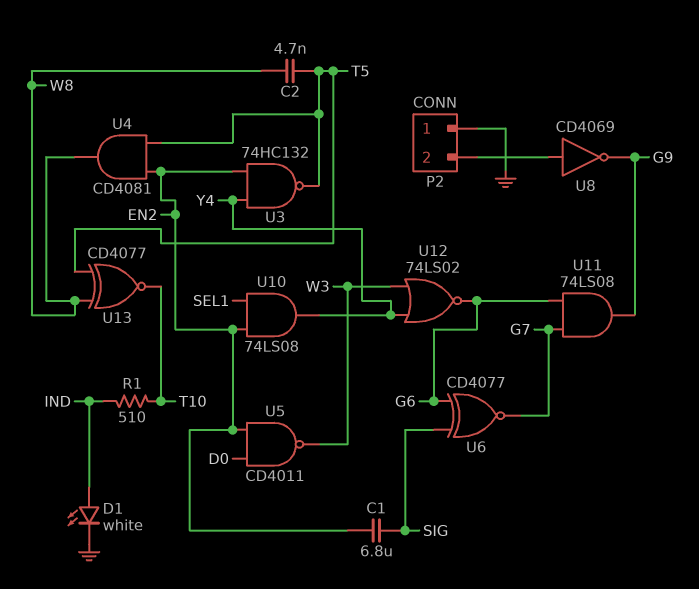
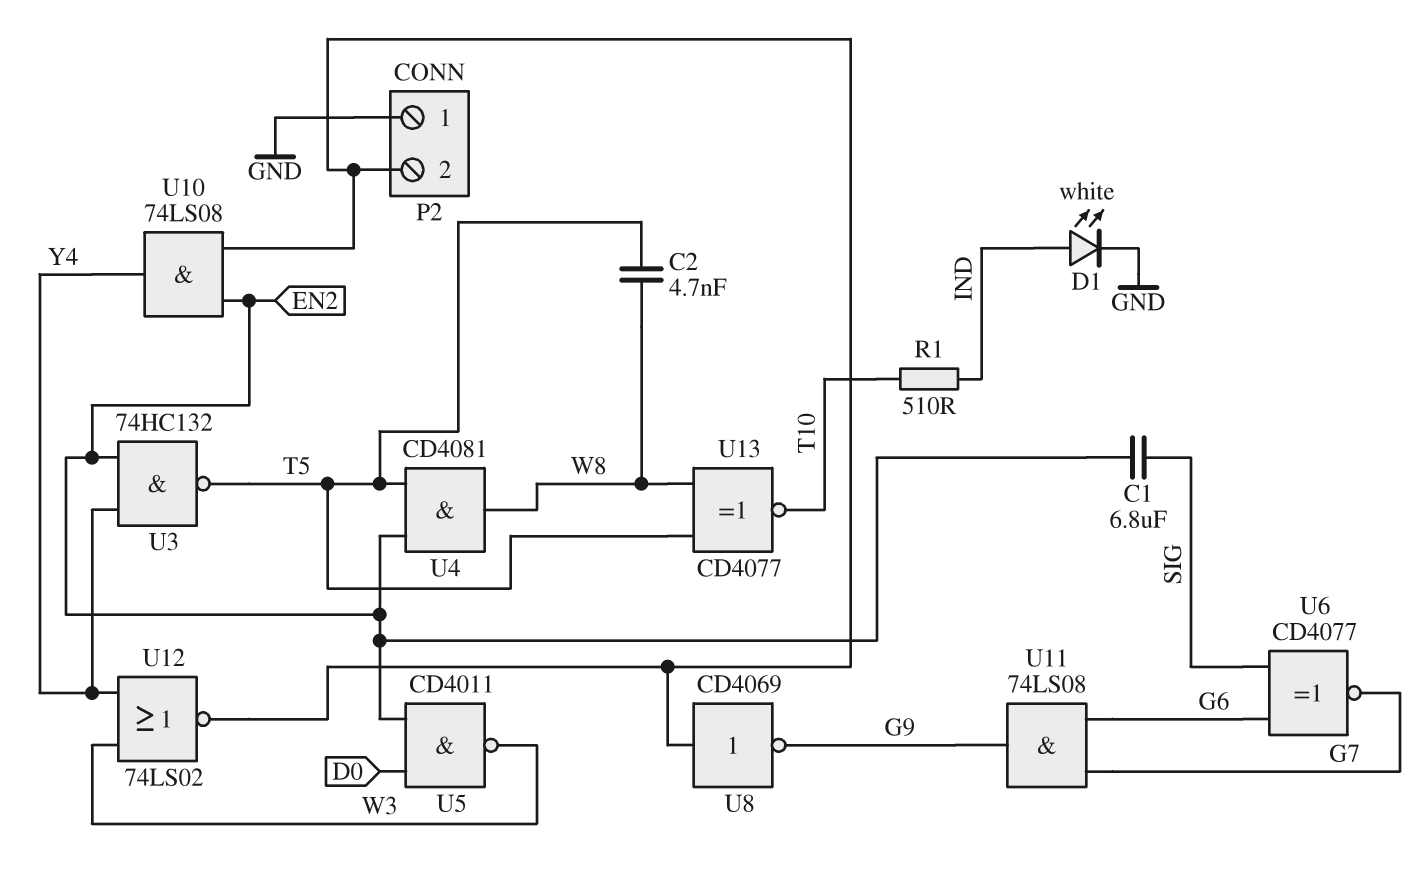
U10: AND 74LS08 (in EN2, in SEL1, out Y4) -> AND 74LS08 (in EN2, in P2/2, out Y4)
U12: NOR 74LS02 (in W3, in Y4, out G6) -> NOR 74LS02 (in W3, in Y4, out P2/2)

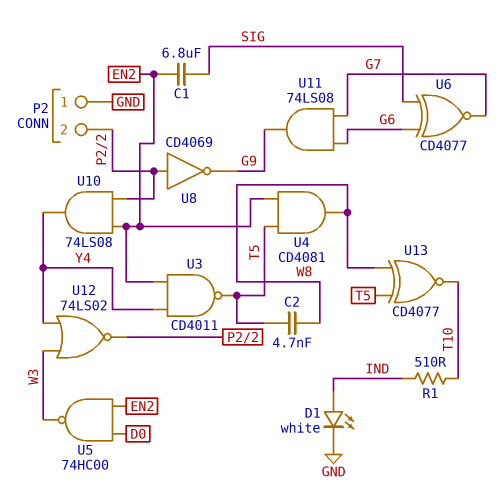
U3: NAND 74HC132 (in EN2, in Y4, out T5) -> NAND CD4011 (in EN2, in Y4, out T5)
U5: NAND CD4011 (in D0, in EN2, out W3) -> NAND 74HC00 (in D0, in EN2, out W3)

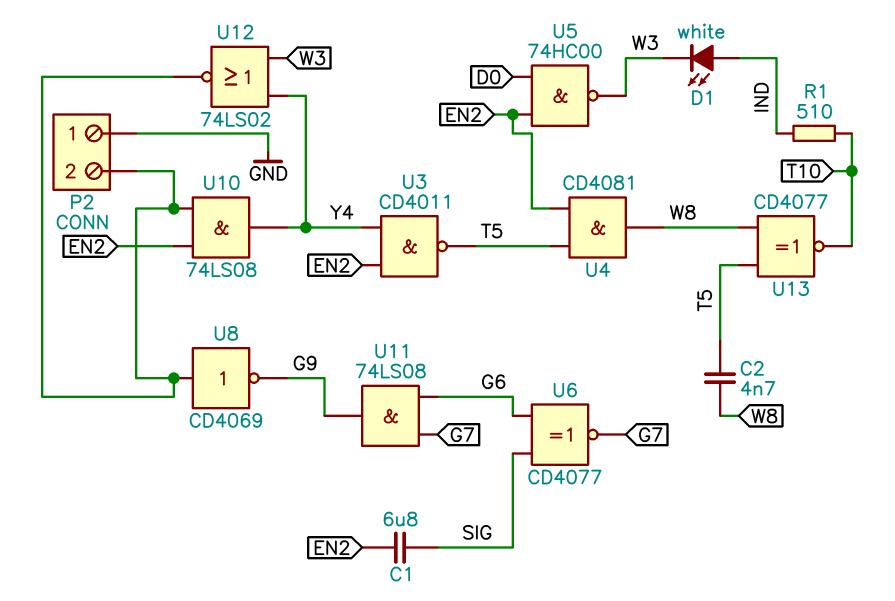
D1: LED white (A IND, K GND) -> LED white (A IND, K W3)

